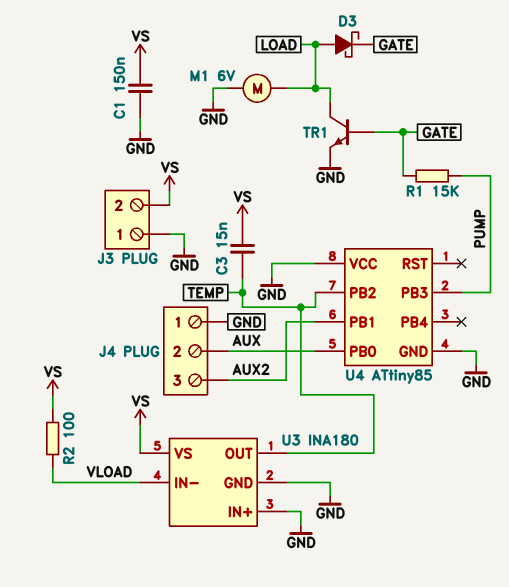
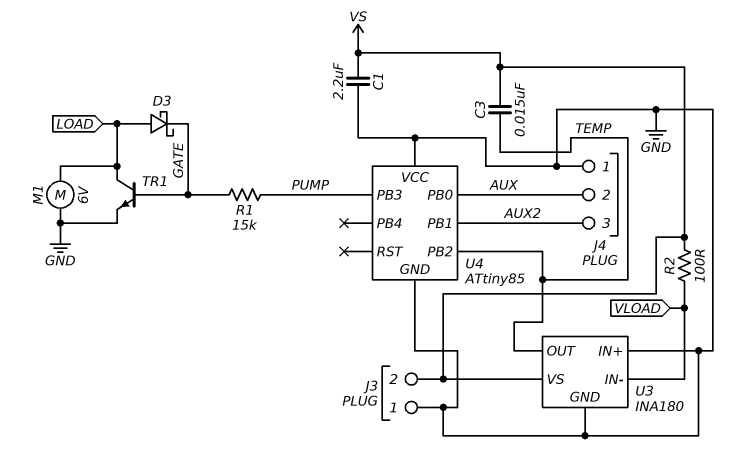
C1: 150nF (GND, VS) -> 2.2uF (GND, VS)

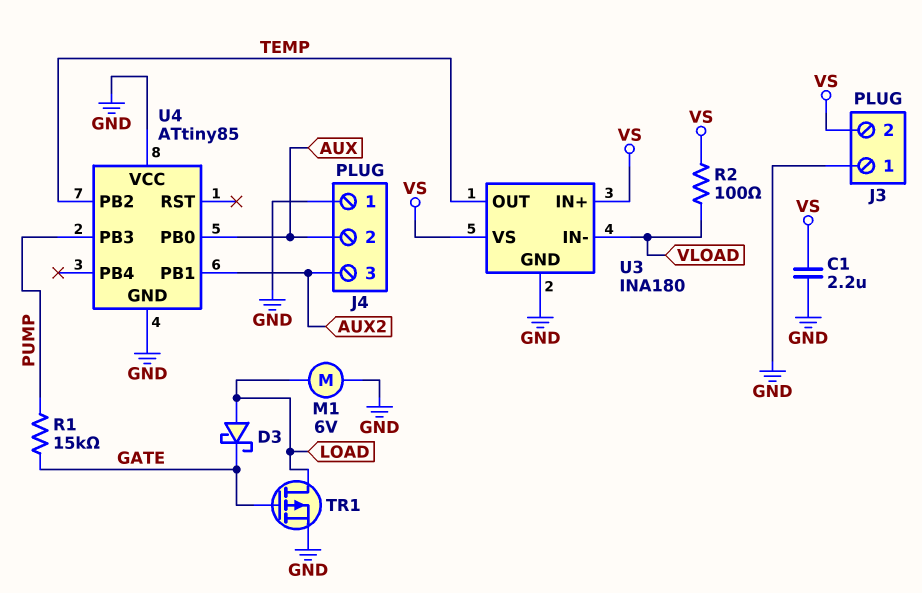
C3: 15nF (TEMP, VS) -> none
TR1: NPN (B GATE, C LOAD, E GND) -> PMOS (G GATE, D LOAD, S GND)
U3 pin IN+: GND -> VS

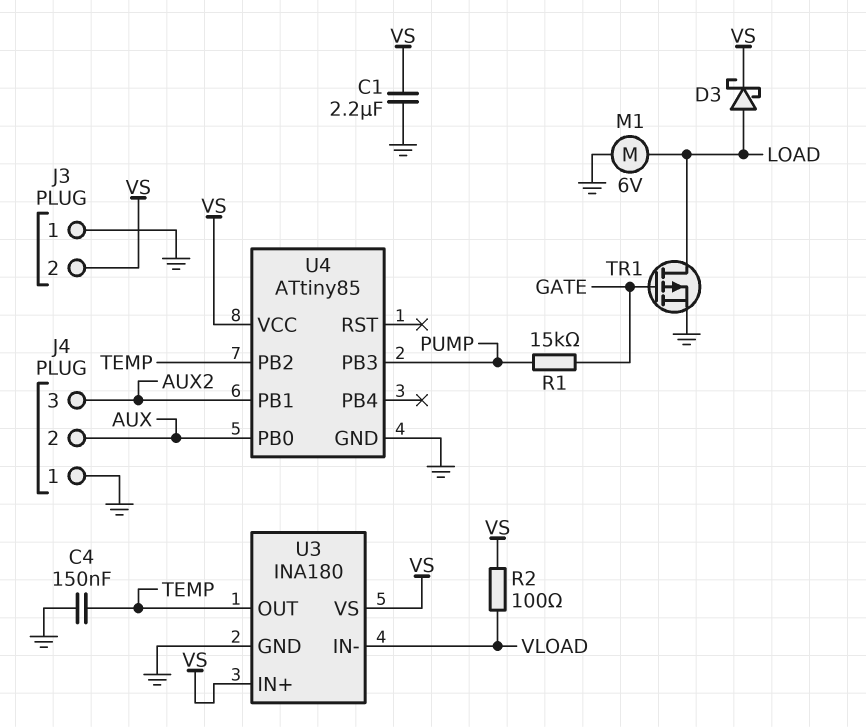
C4: none -> 150nF (GND, TEMP)
D3: schottky (A LOAD, K GATE) -> schottky (A LOAD, K VS)
U4 pin VCC: GND -> VS

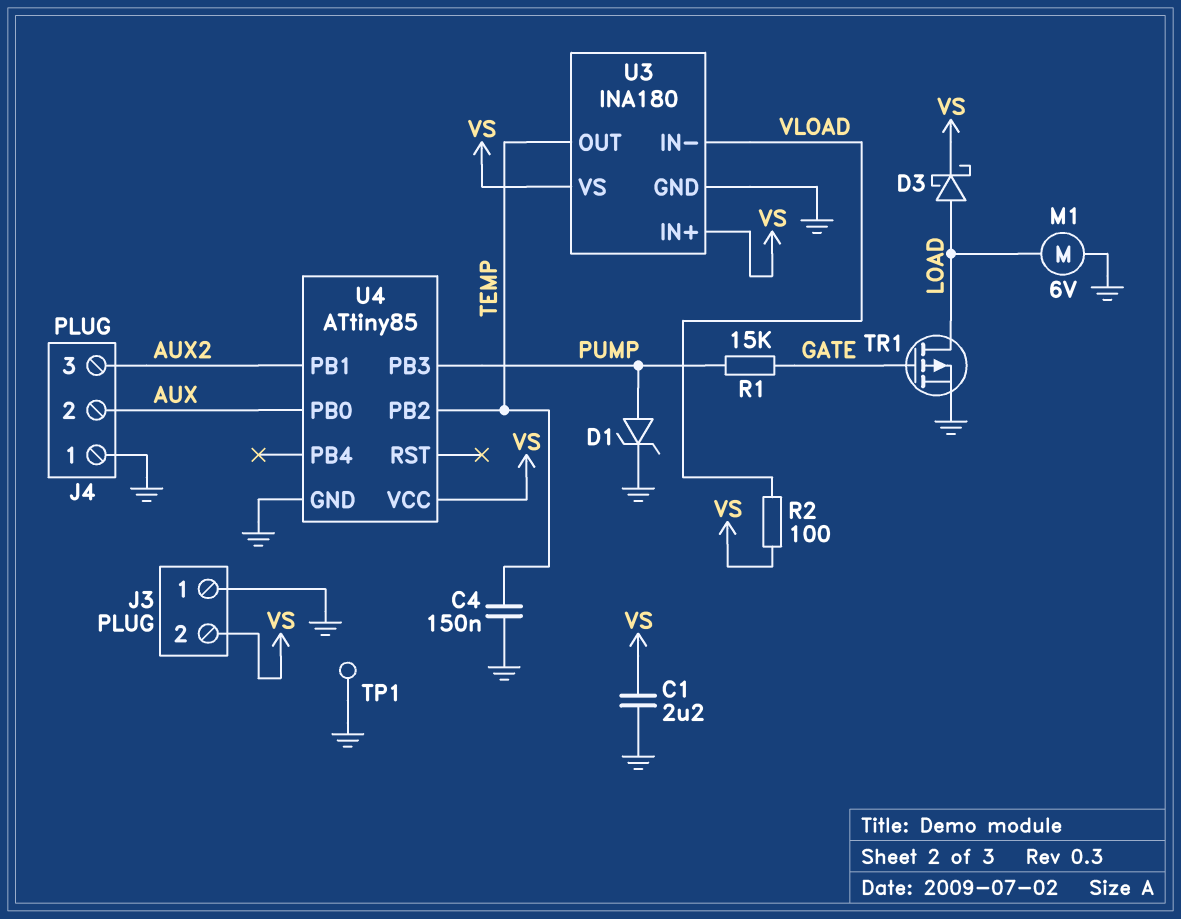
D1: none -> zener (A PUMP, K GND)
TP1: none -> test point (GND)

